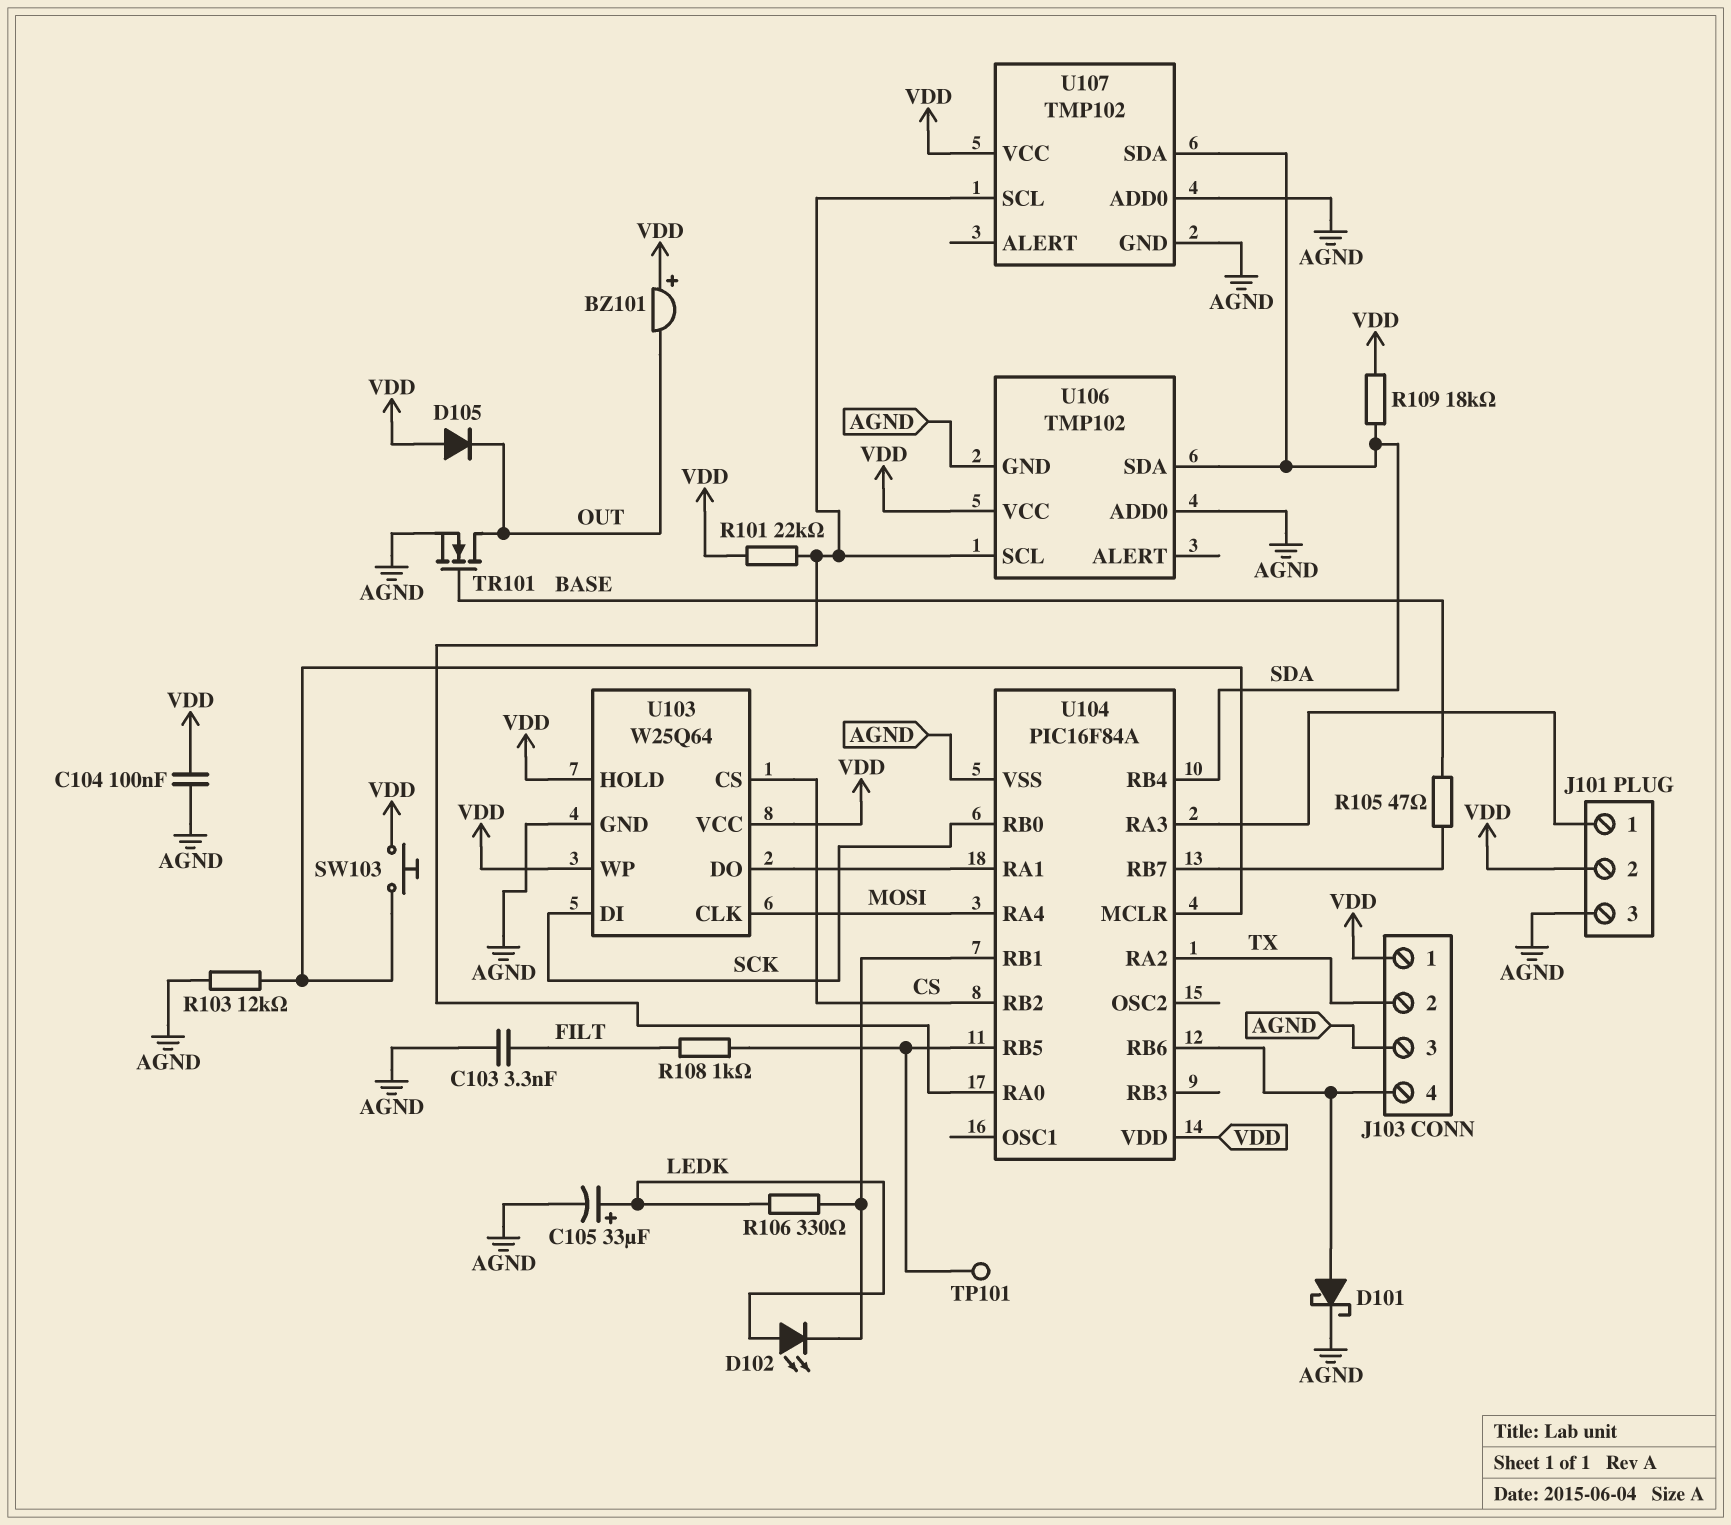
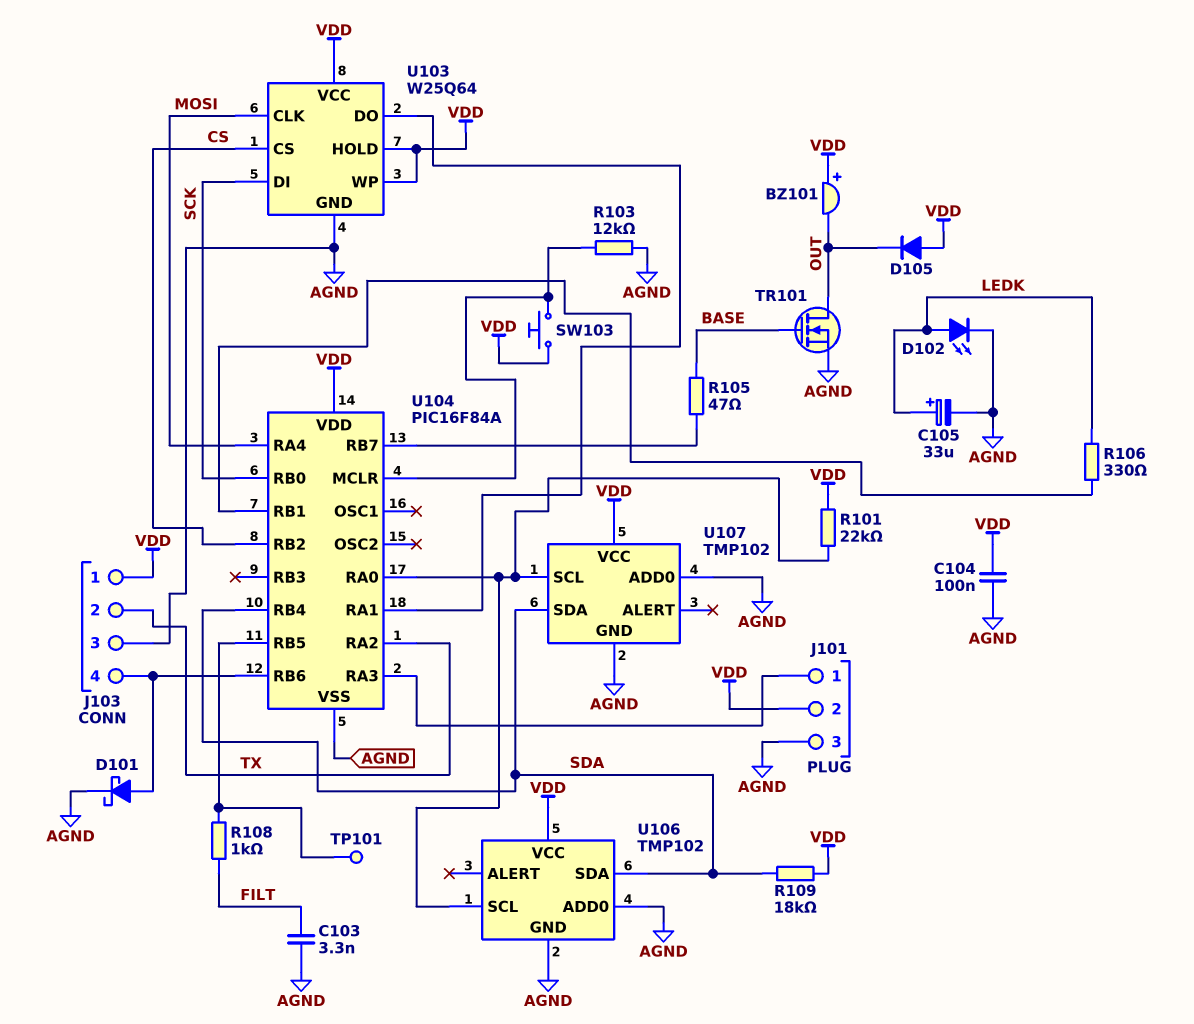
D102: LED (A LEDK, K U104/RB1) -> LED (A LEDK, K AGND)

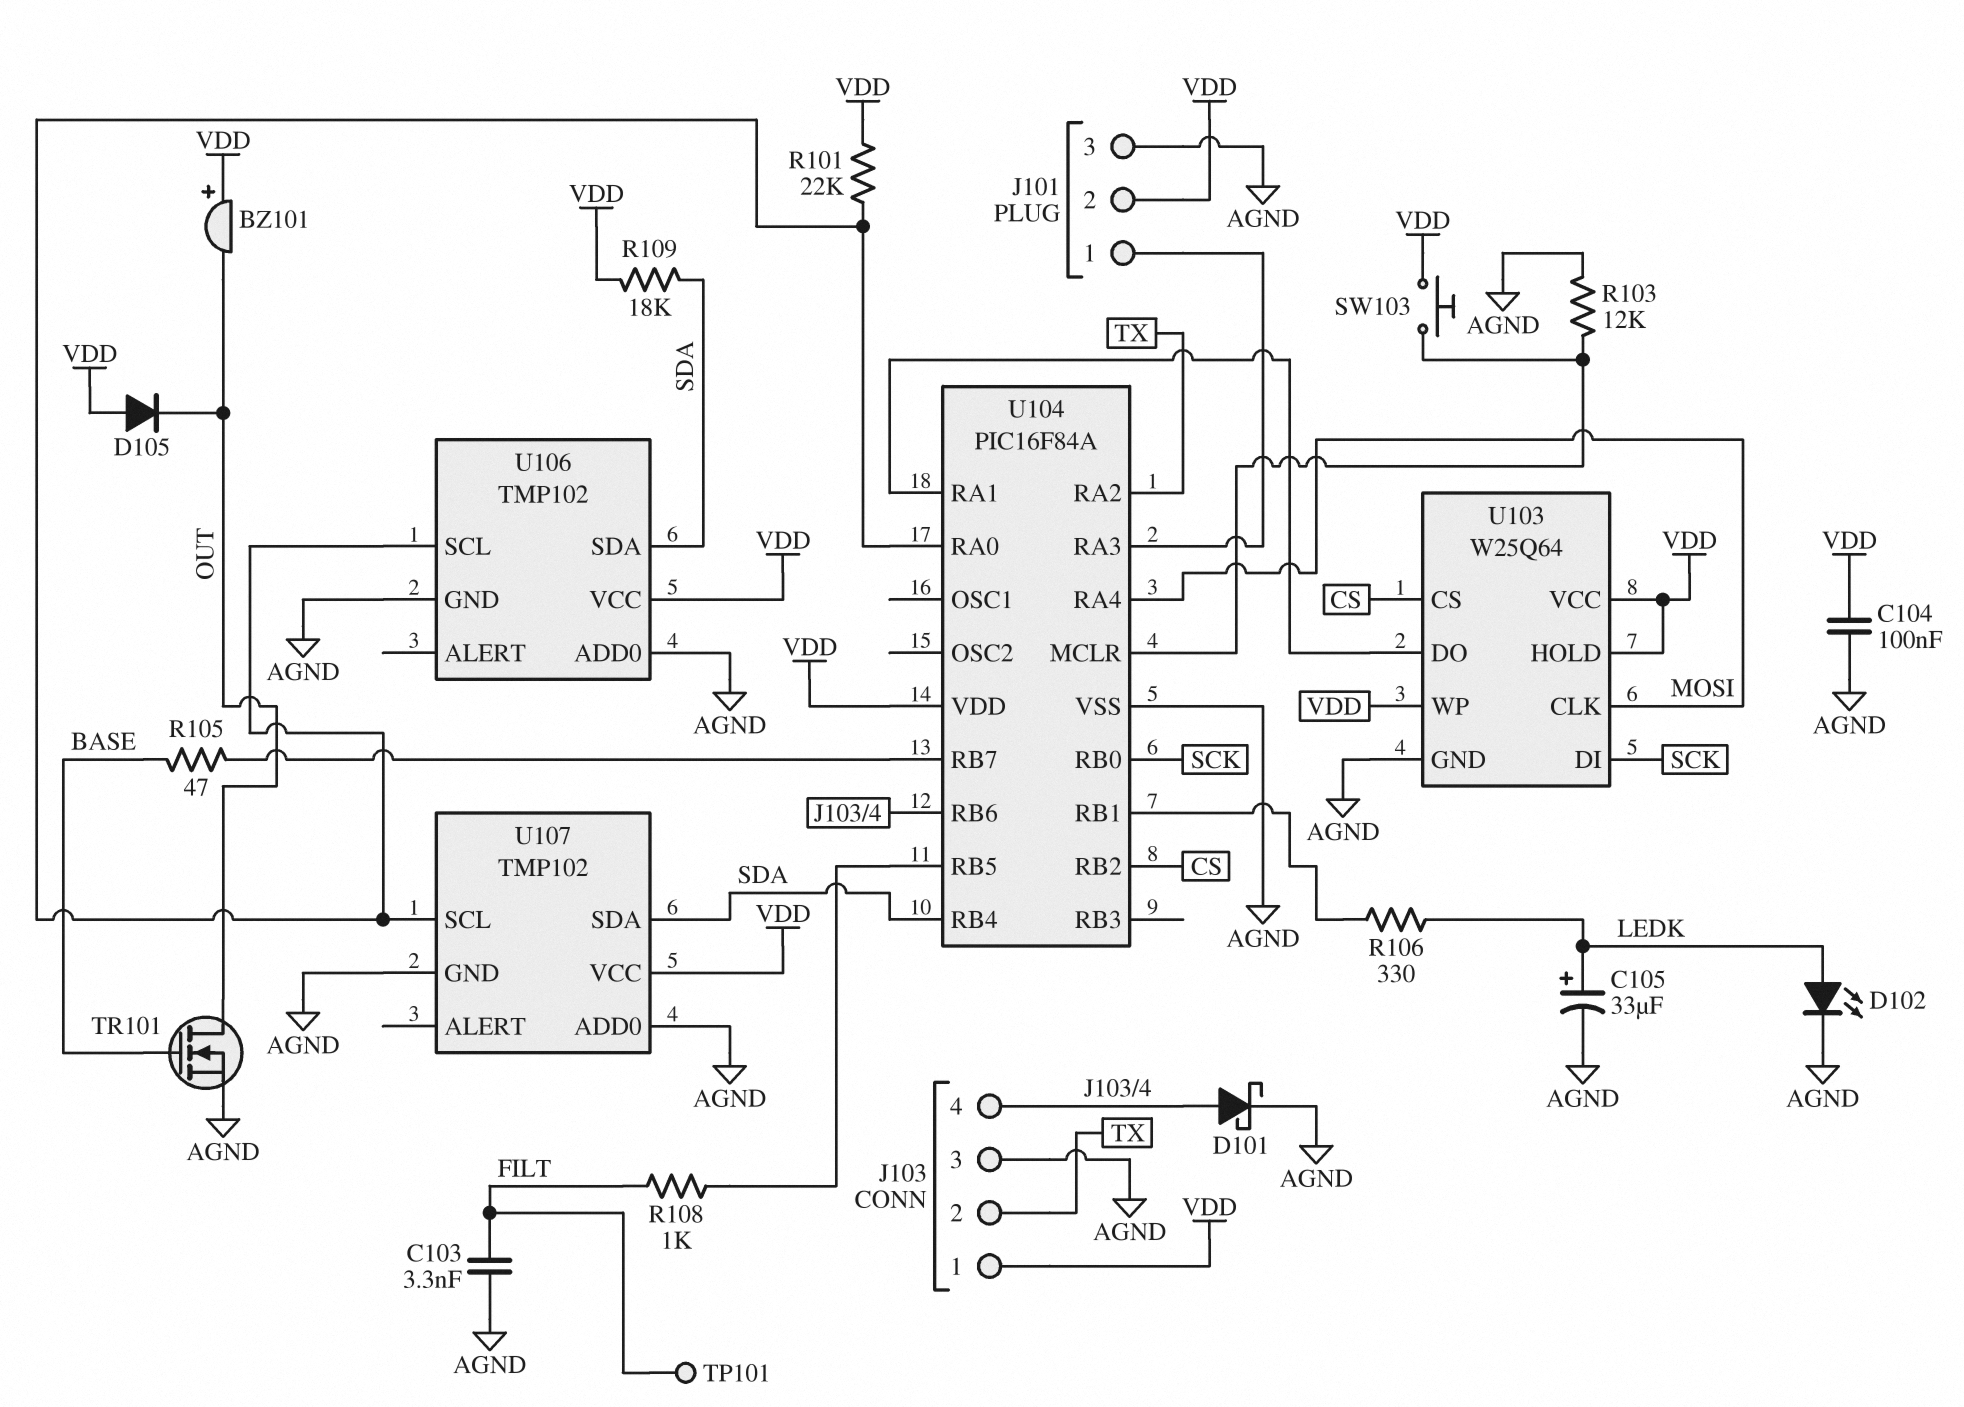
TP101: test point (U104/RB5) -> test point (FILT)

